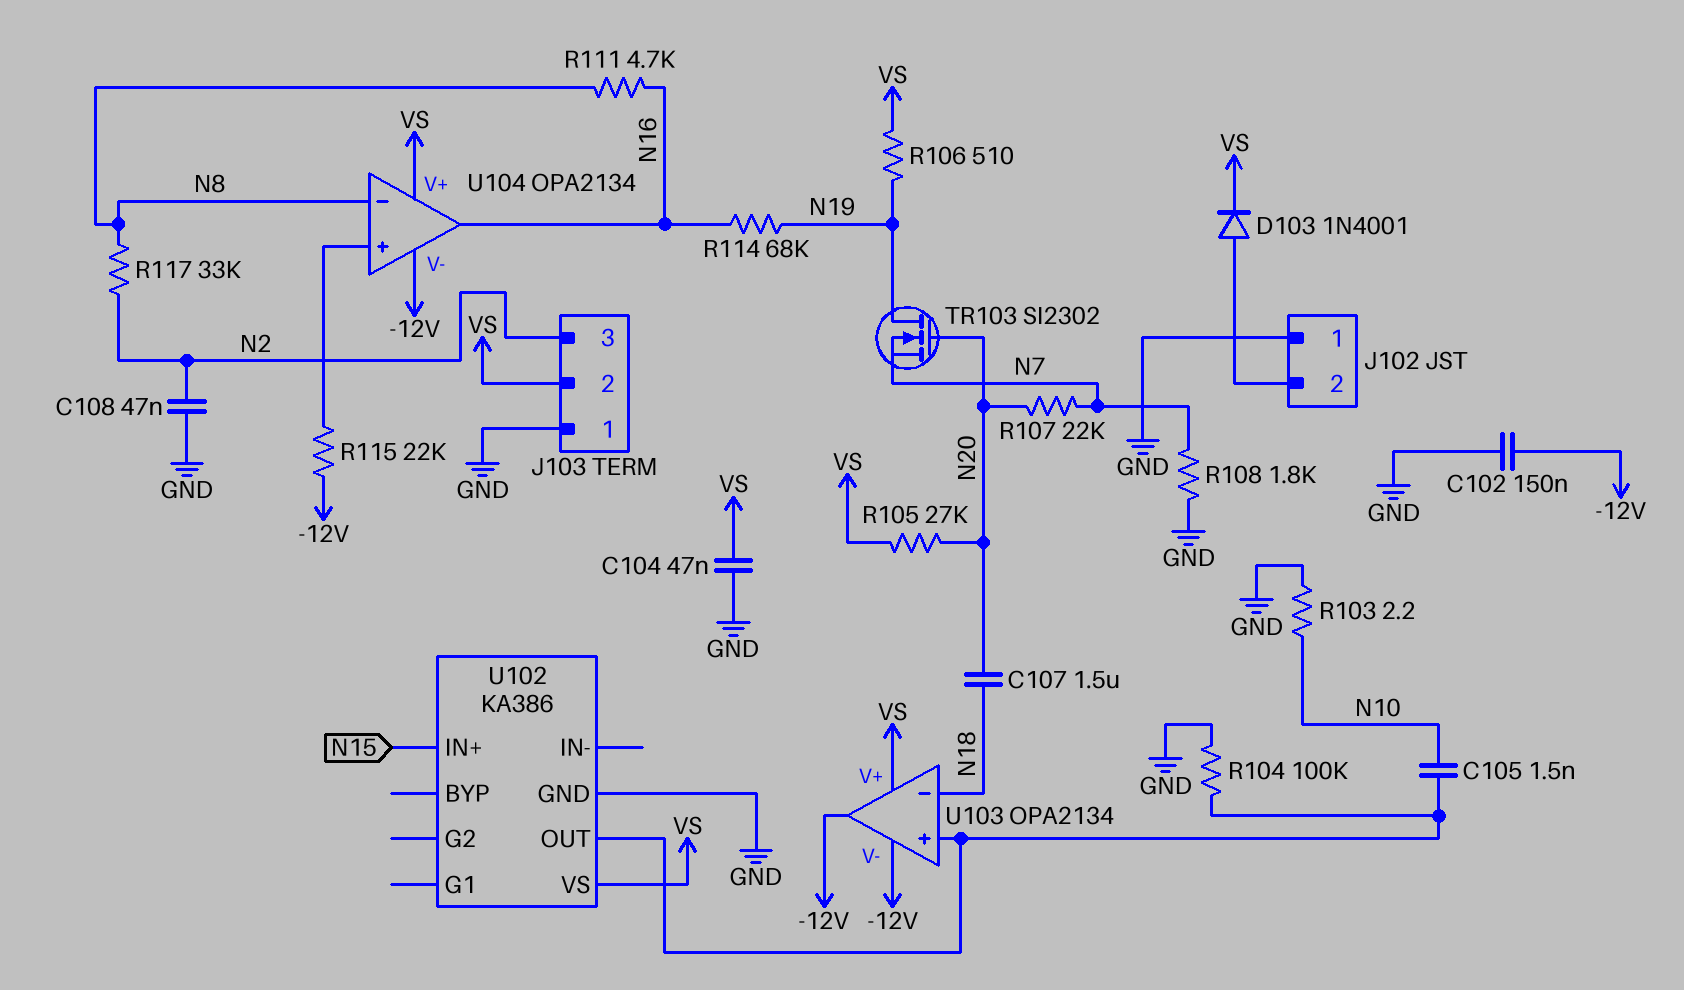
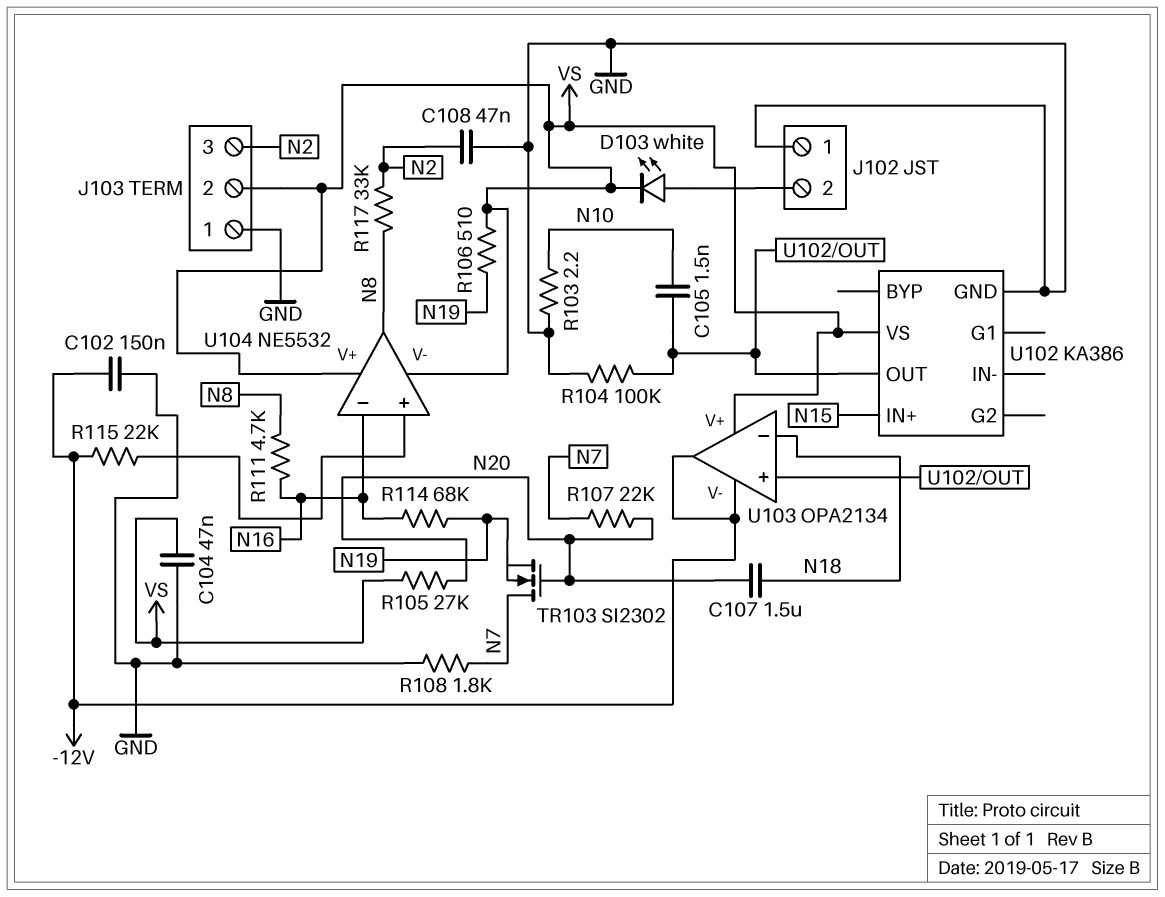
D103: diode 1N4001 (A J102/2, K VS) -> LED white (A J102/2, K VS)
TR103: NMOS SI2302 (G N20, D N19, S N7) -> NMOS SI2302 (G N20, D N7, S N19)
U104: OPA2134 -> NE5532
U104 pin V-: -12V -> VS
U104 pin in-: N8 -> N16
U104 pin out: N16 -> N8

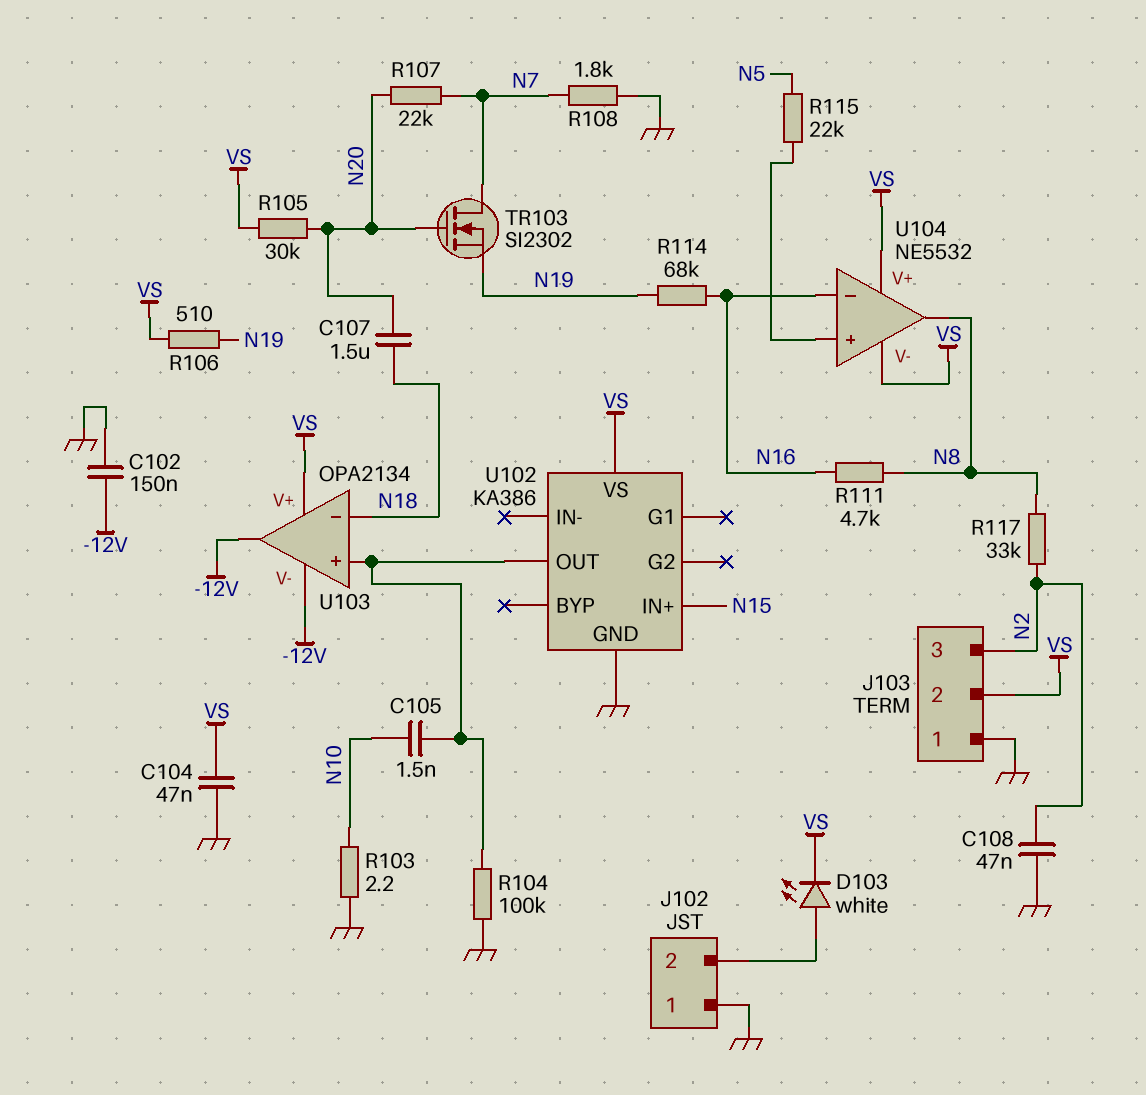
R105: 27k (N20, VS) -> 30k (N20, VS)
R115: 22k (-12V, U104/in+) -> 22k (N5, U104/in+)

